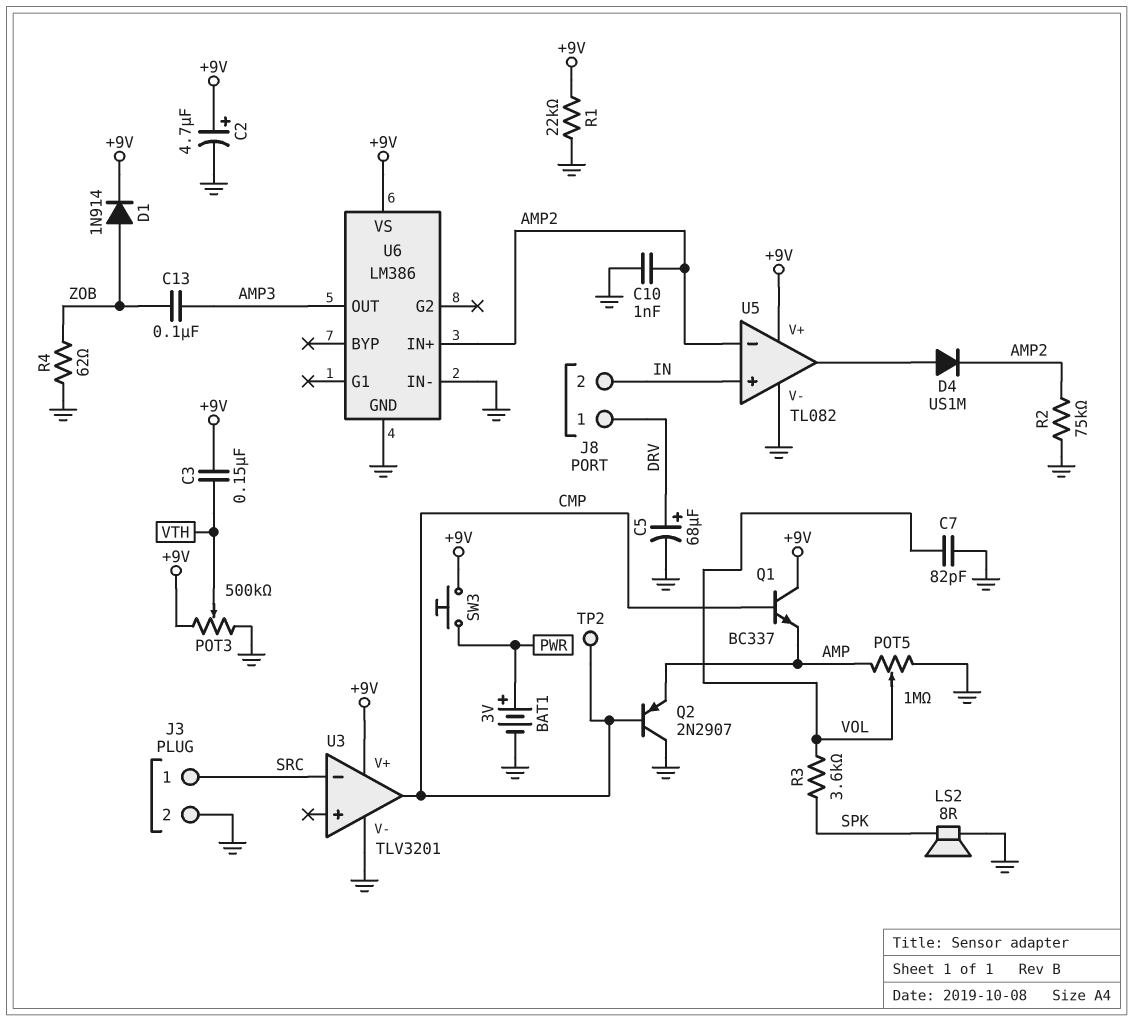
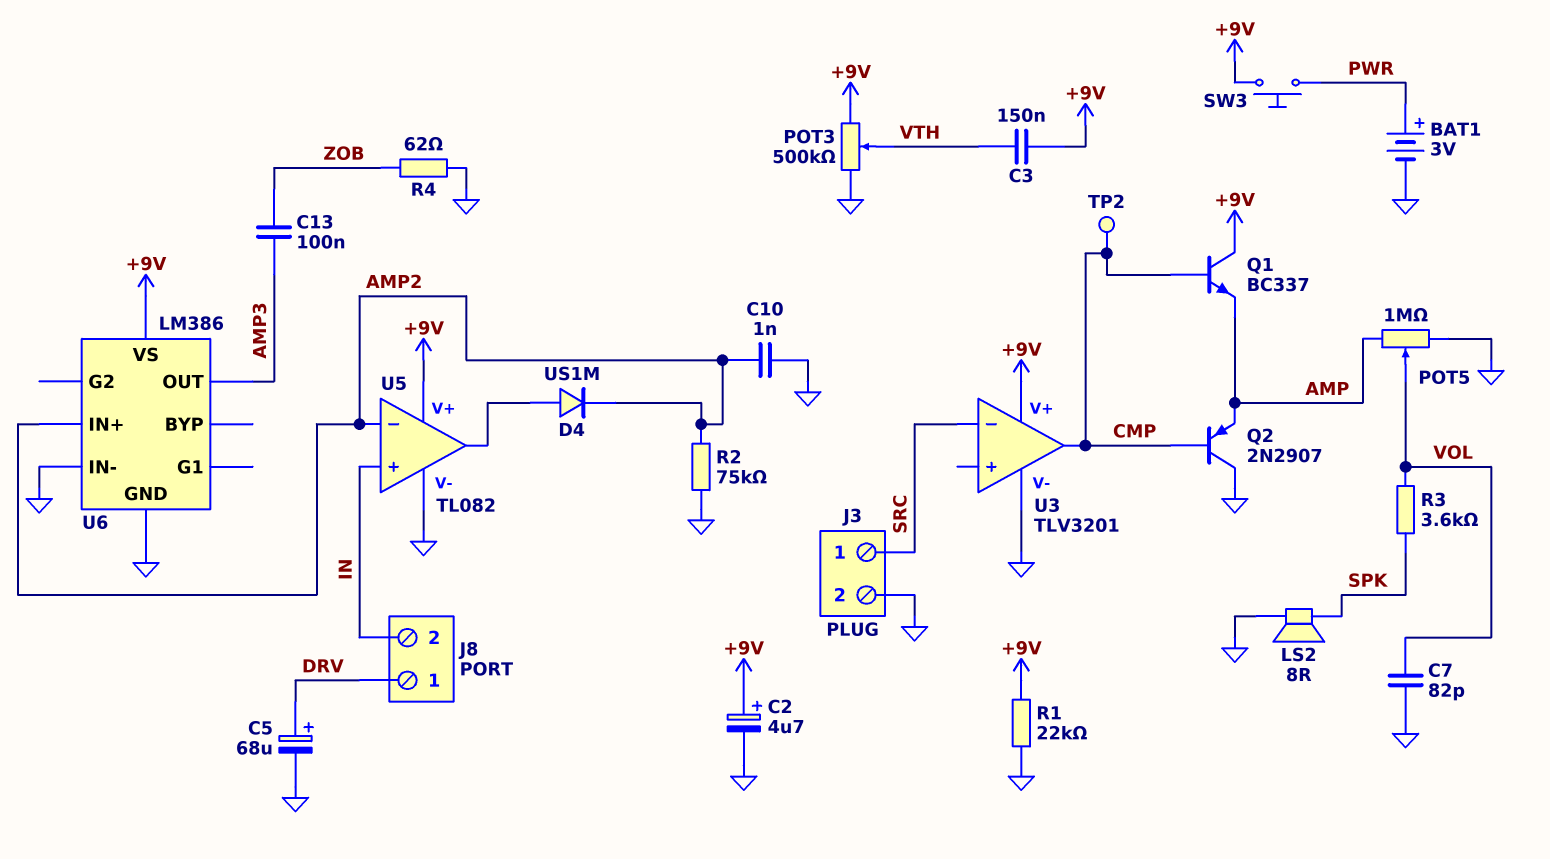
D1: diode 1N914 (A ZOB, K +9V) -> none

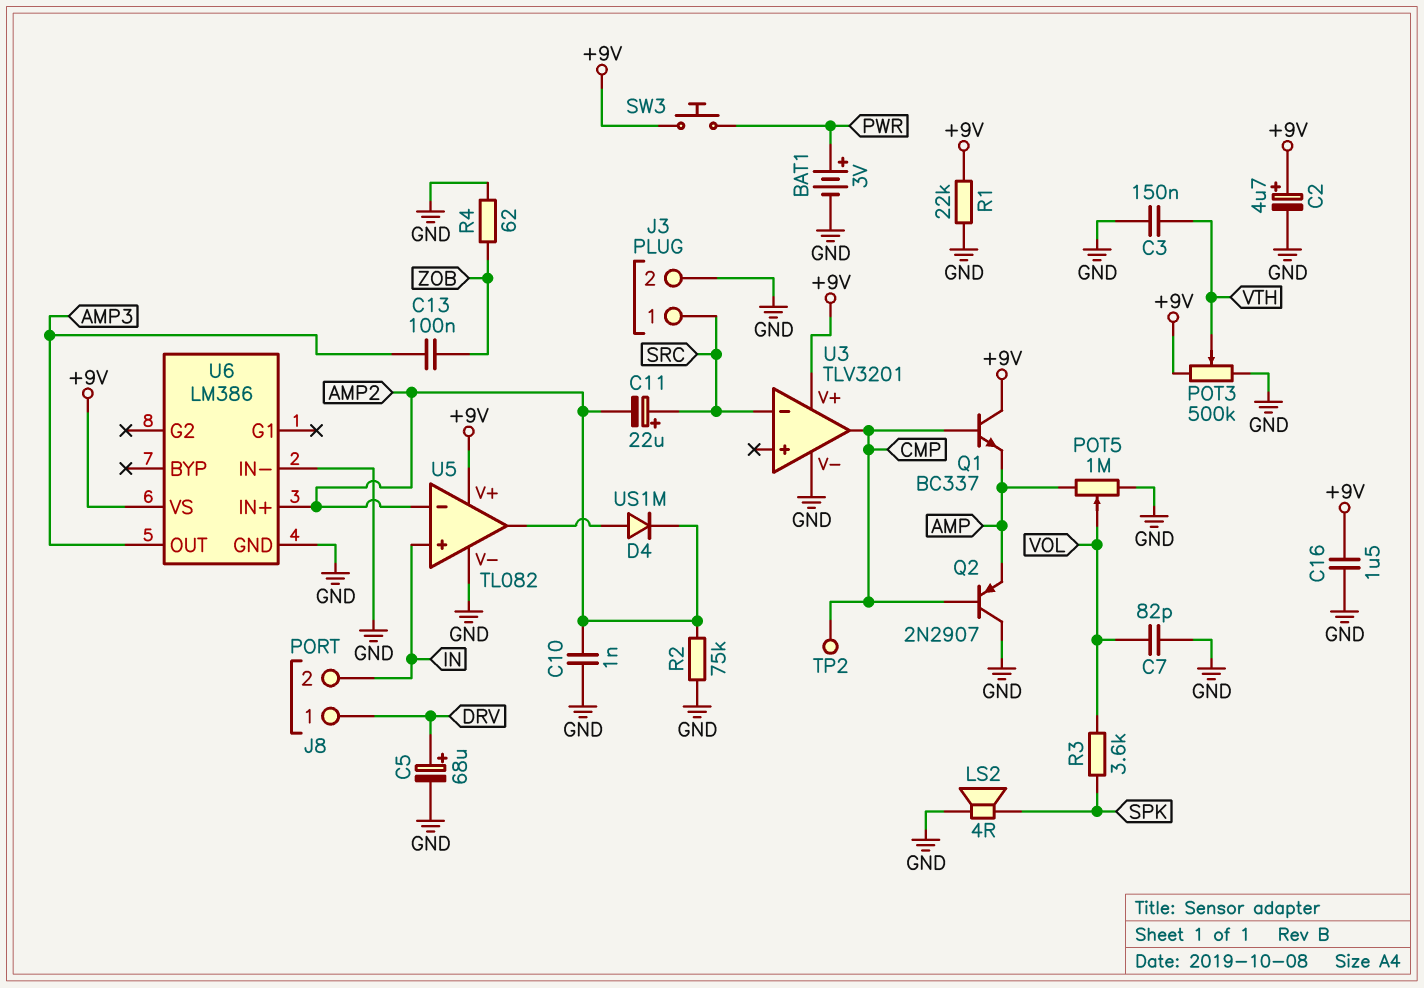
C3: 150nF (+9V, VTH) -> 150nF (GND, VTH)
C11: none -> 22uF (plus SRC, minus AMP2)
C16: none -> 1.5uF (+9V, GND)
LS2: speaker 8R (GND, SPK) -> speaker 4R (GND, SPK)

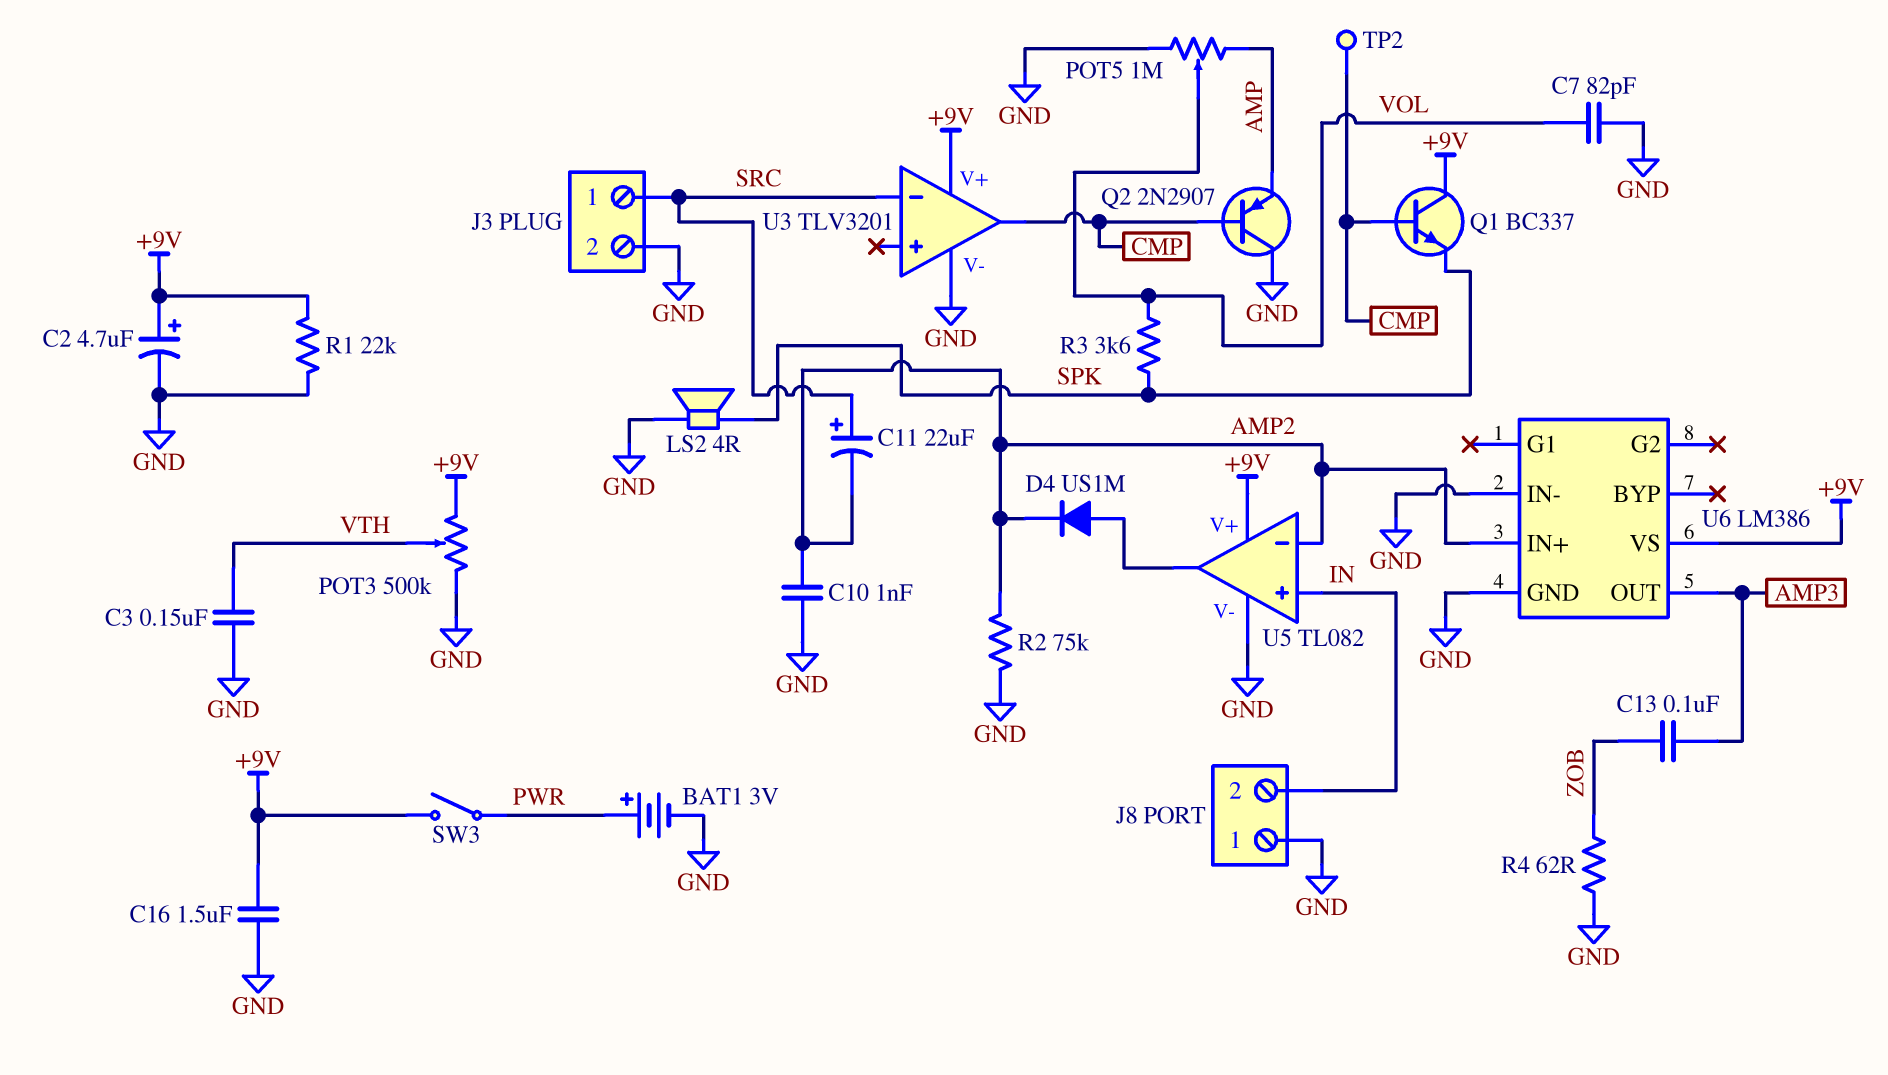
C5: 68uF (plus DRV, minus GND) -> none
J8 pin 1: DRV -> GND
Q1: NPN BC337 (B CMP, C +9V, E AMP) -> NPN BC337 (B CMP, C +9V, E SPK)
SW3: button (+9V, PWR) -> switch (+9V, PWR)

